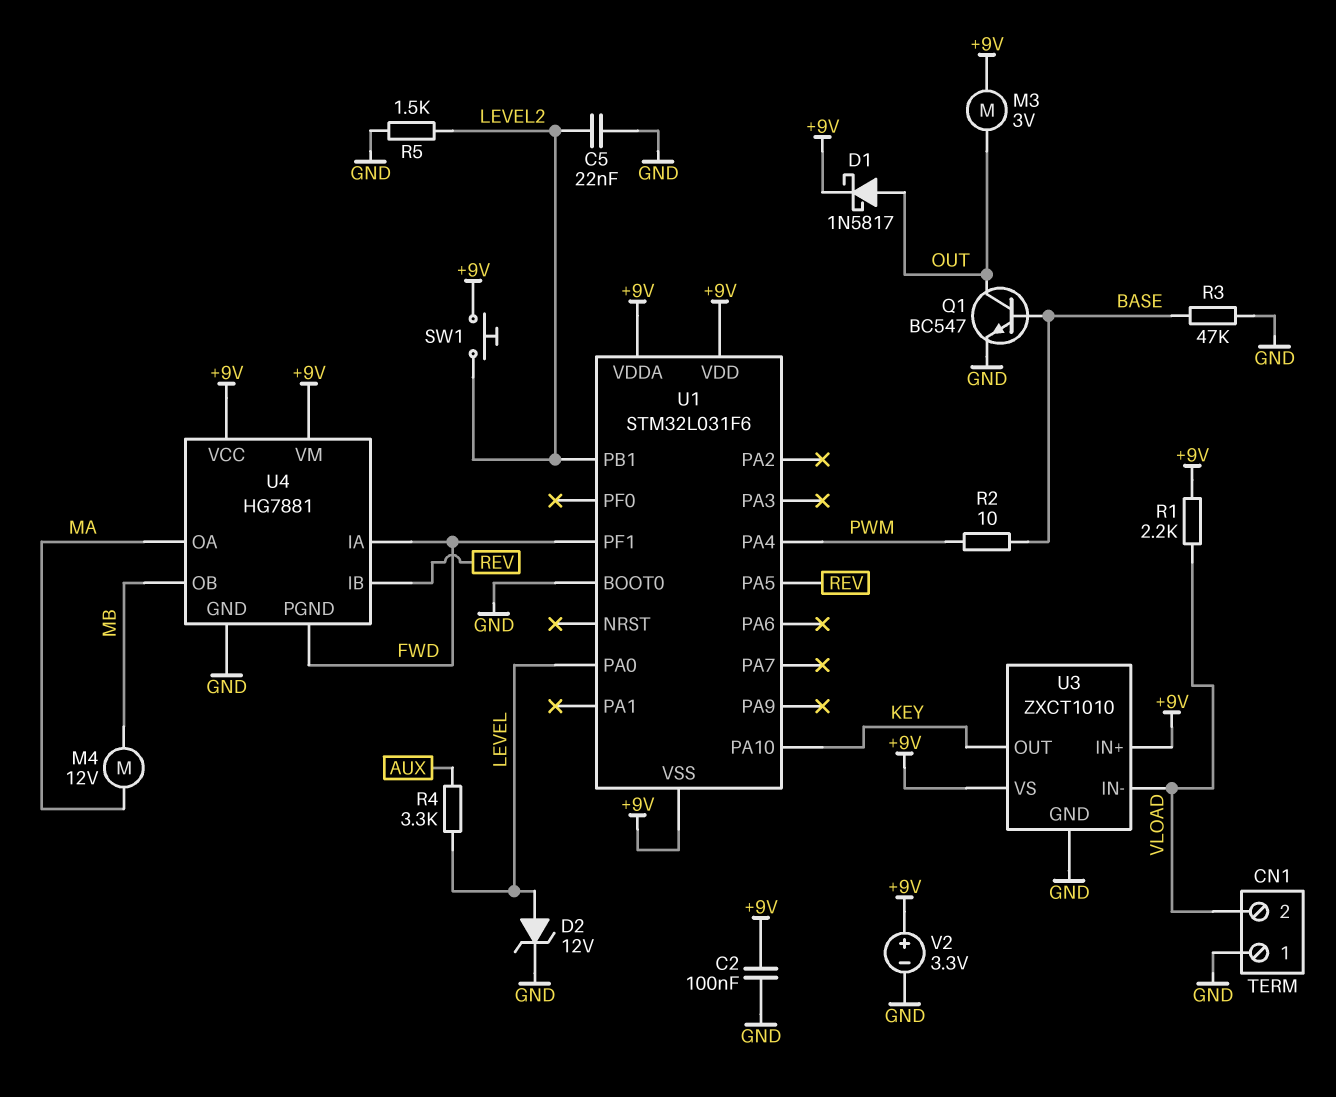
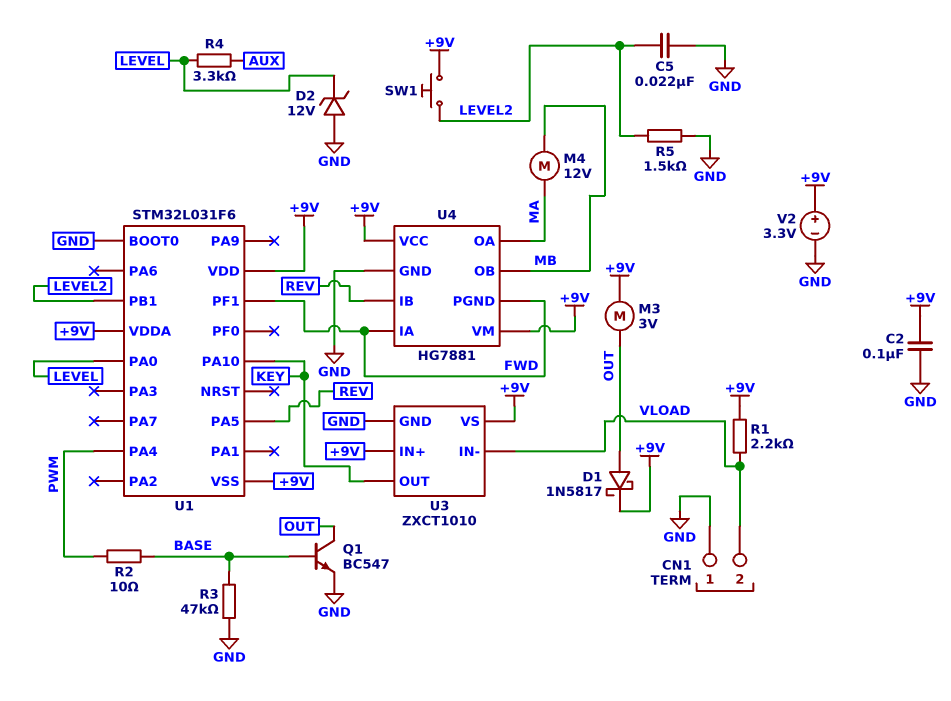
D2: zener 12V (A LEVEL, K GND) -> zener 12V (A GND, K LEVEL)

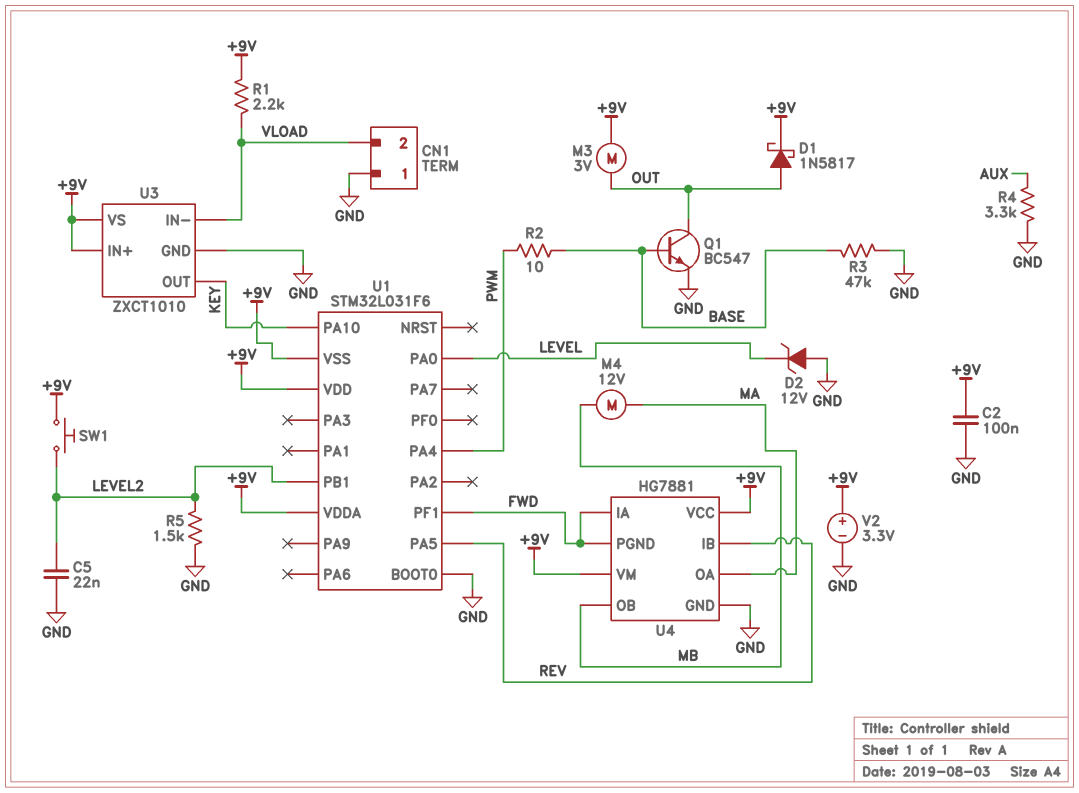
R4: 3.3k (AUX, LEVEL) -> 3.3k (AUX, GND)

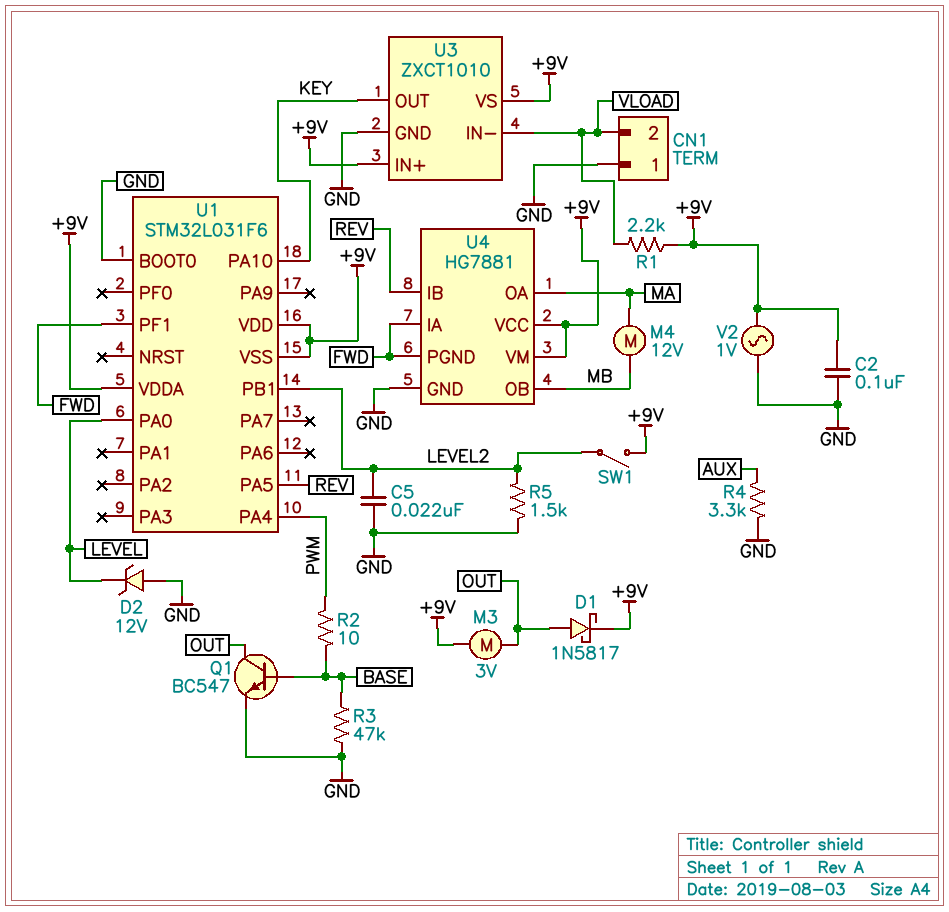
SW1: button (+9V, LEVEL2) -> switch (+9V, LEVEL2)
V2: 3.3V (plus +9V, minus GND) -> AC 1V (+9V, GND)

